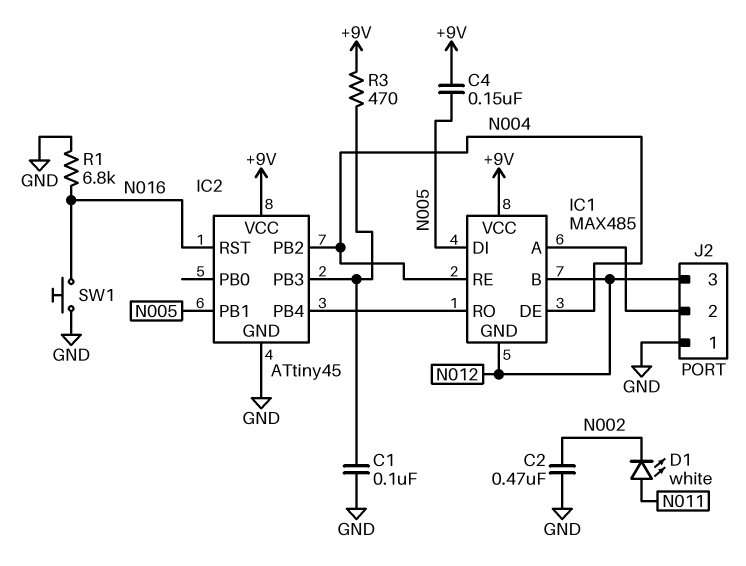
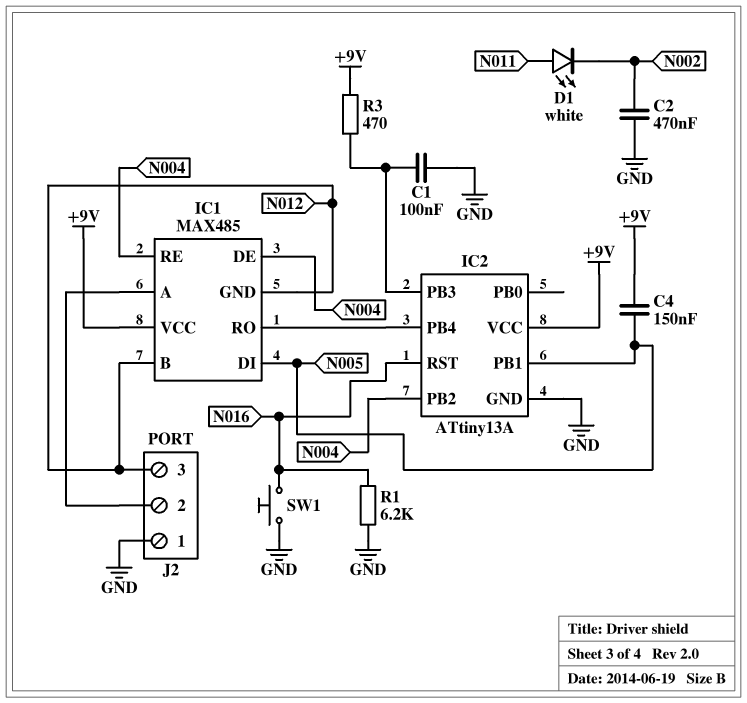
IC2: ATtiny45 -> ATtiny13A
R1: 6.8k (GND, N016) -> 6.2k (GND, N016)

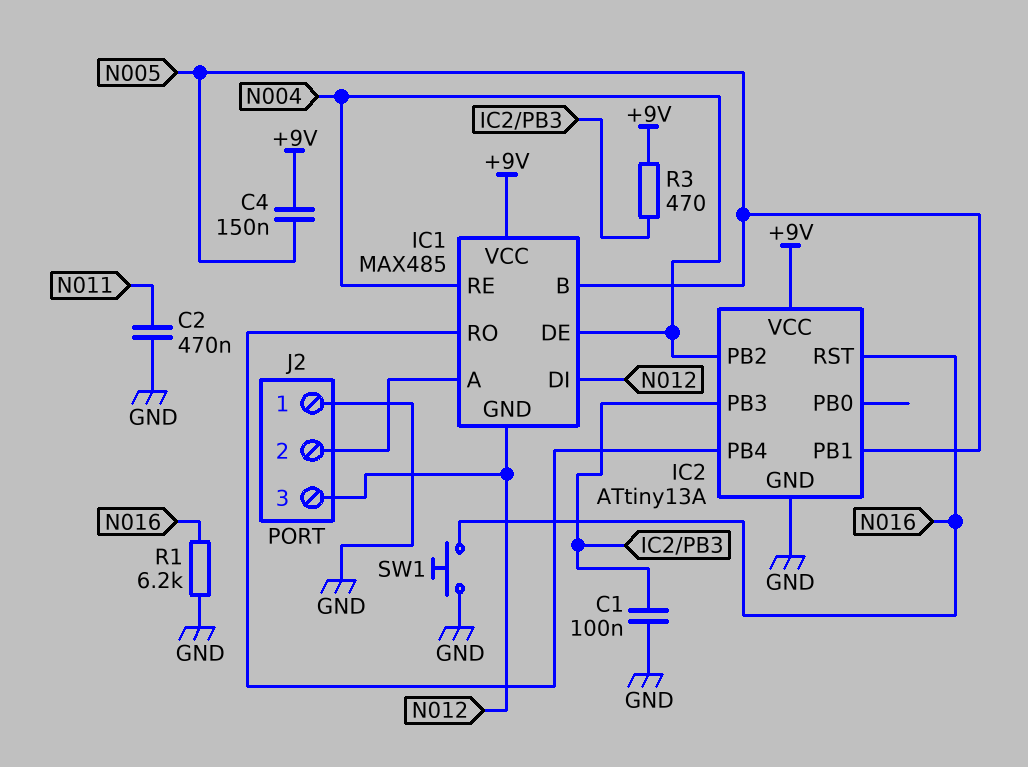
C2: 470nF (GND, N002) -> 470nF (GND, N011)
D1: LED white (A N011, K N002) -> none
IC1 pin B: N012 -> N005
IC1 pin DI: N005 -> N012

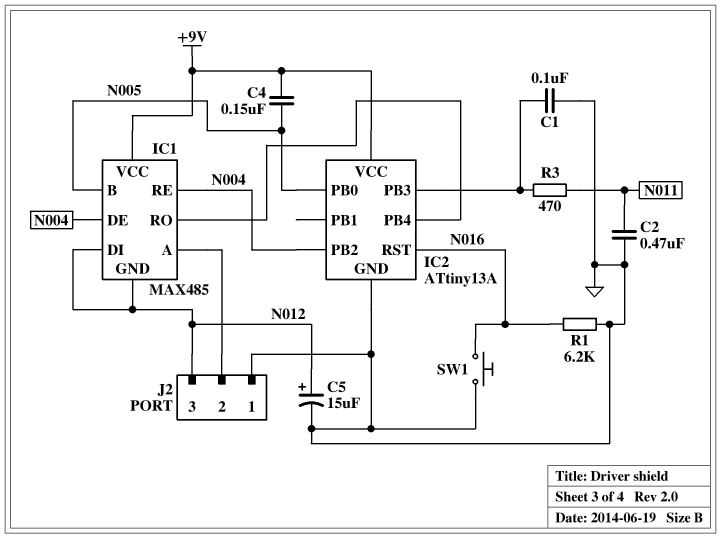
C5: none -> 15uF (plus N012, minus GND)
IC2 pin PB0: none -> N005
IC2 pin PB1: N005 -> none
R3: 470 (+9V, IC2/PB3) -> 470 (IC2/PB3, N011)

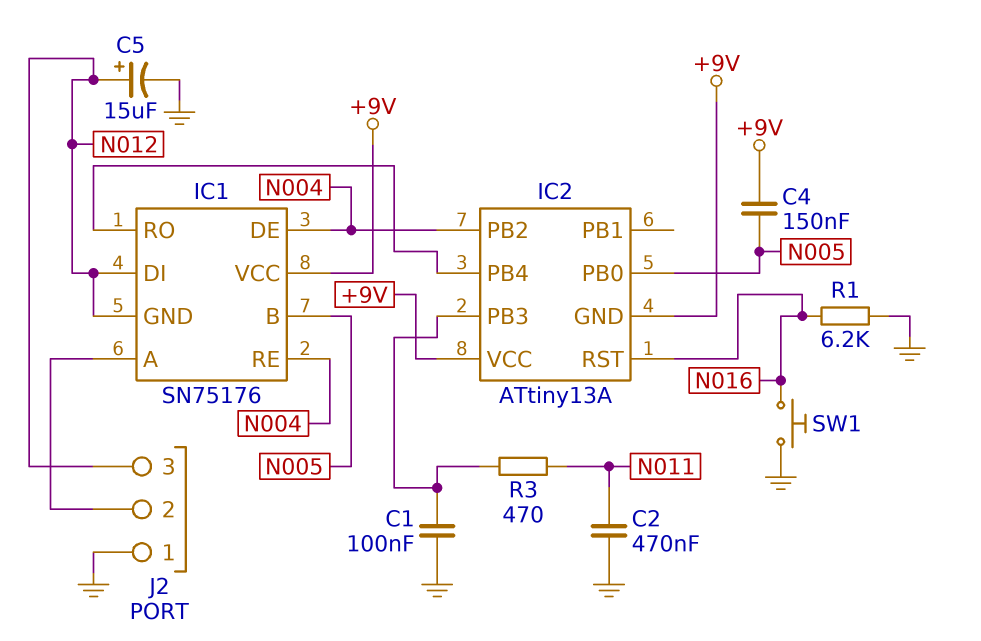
IC1: MAX485 -> SN75176
IC2 pin GND: GND -> +9V

